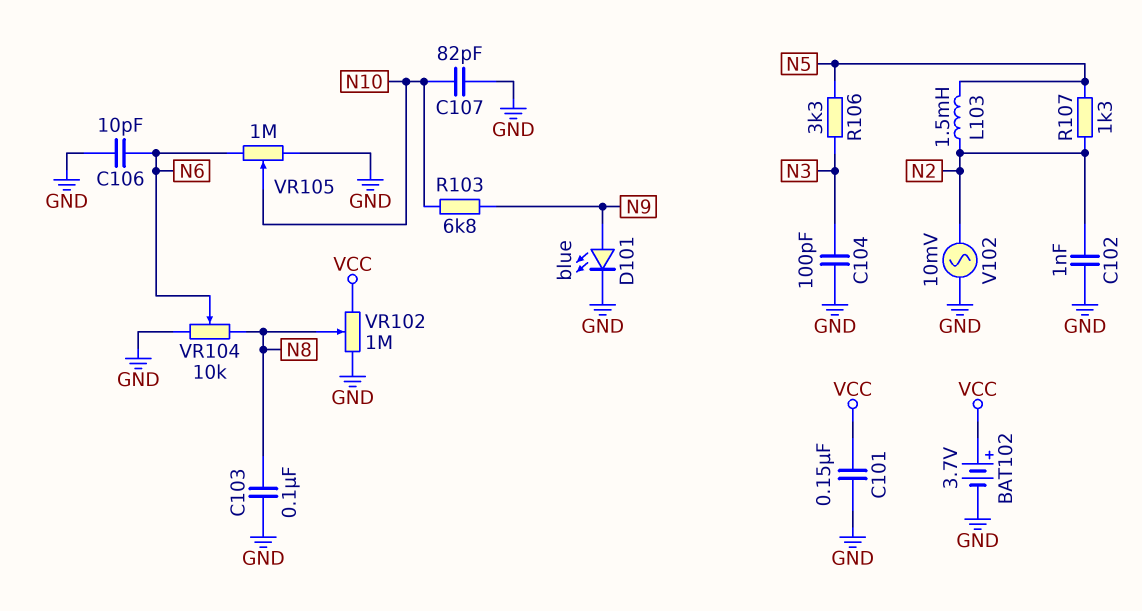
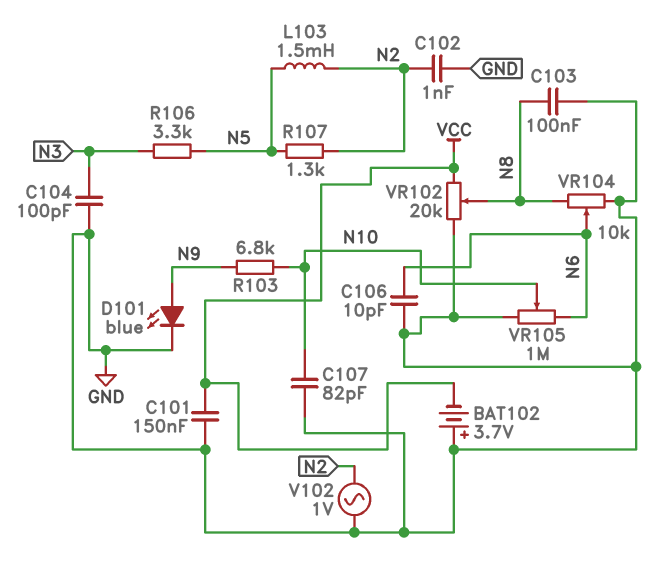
BAT102: 3.7V (plus VCC, minus GND) -> 3.7V (plus GND, minus VCC)
V102: AC 10mV (GND, N2) -> AC 1V (GND, N2)
VR102: 1M (GND, VCC, wiper N8) -> 20k (GND, VCC, wiper N8)

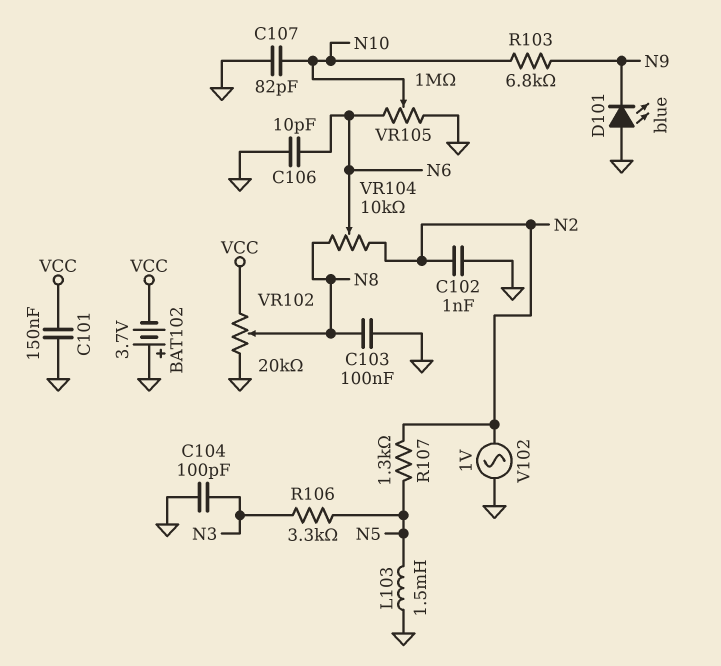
D101: LED blue (A N9, K GND) -> LED blue (A GND, K N9)
L103: 1.5mH (N2, N5) -> 1.5mH (GND, N5)
VR104: 10k (GND, N8, wiper N6) -> 10k (N2, N8, wiper N6)

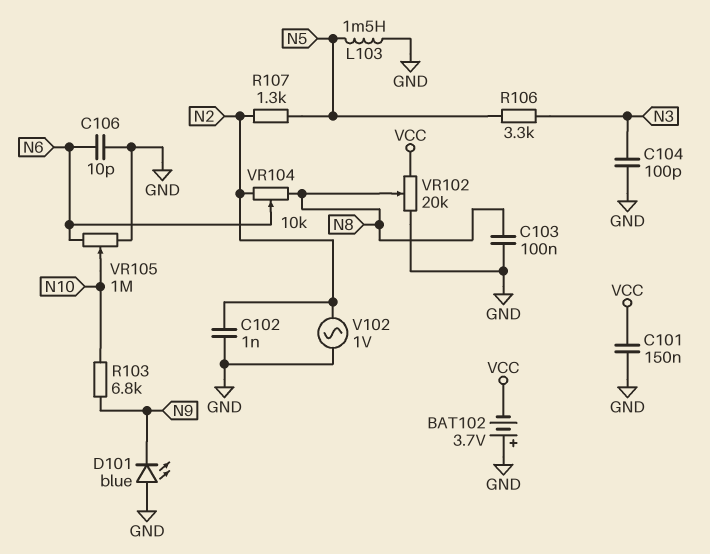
C107: 82pF (GND, N10) -> none

